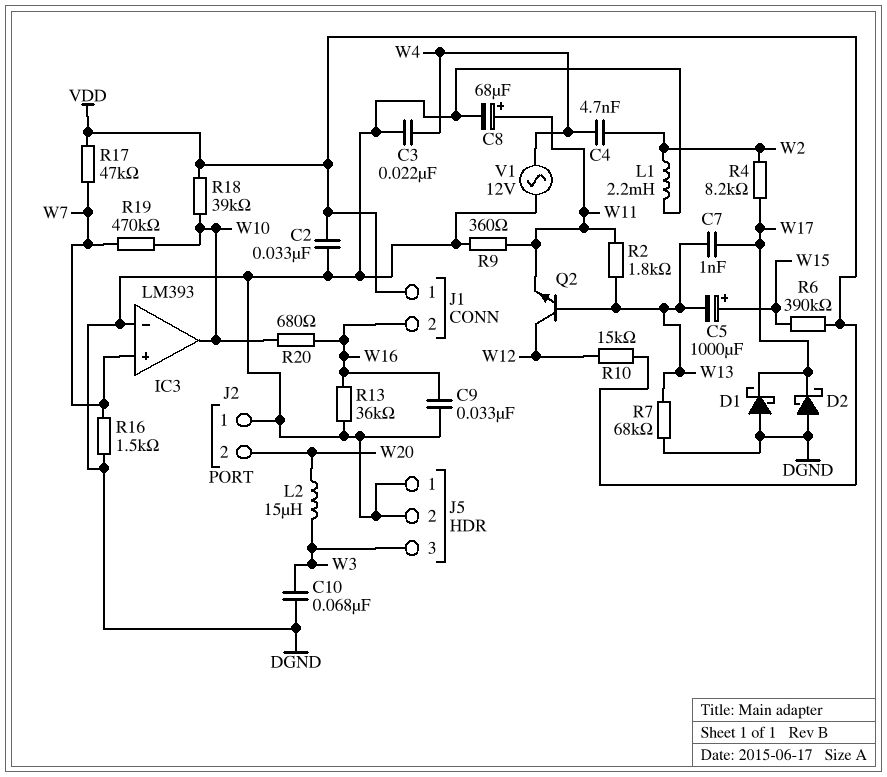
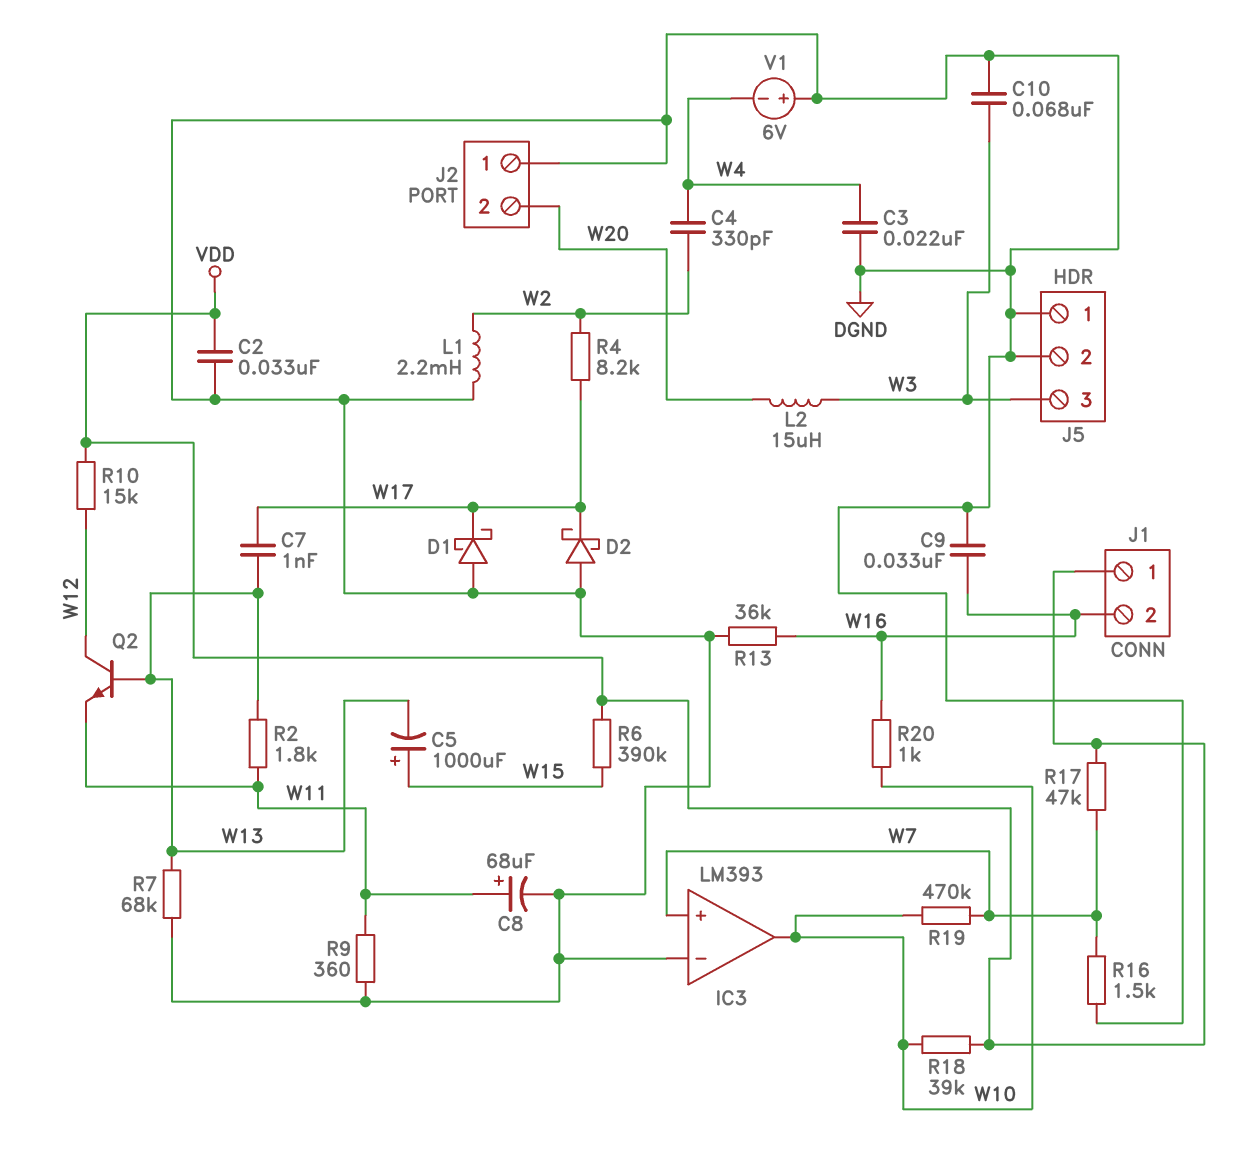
C4: 4.7nF (W2, W4) -> 330pF (W2, W4)
R20: 680 (W10, W16) -> 1k (W10, W16)
V1: AC 12V (DGND, W4) -> 6V (plus DGND, minus W4)

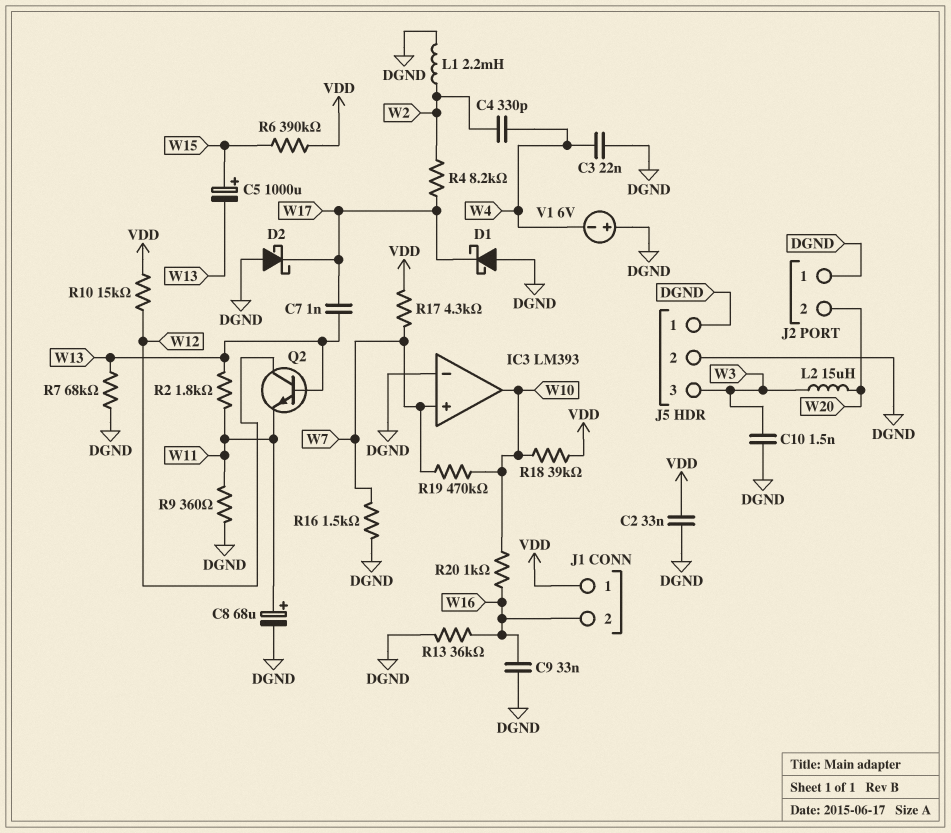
C10: 68nF (DGND, W3) -> 1.5nF (DGND, W3)
R17: 47k (VDD, W7) -> 4.3k (VDD, W7)

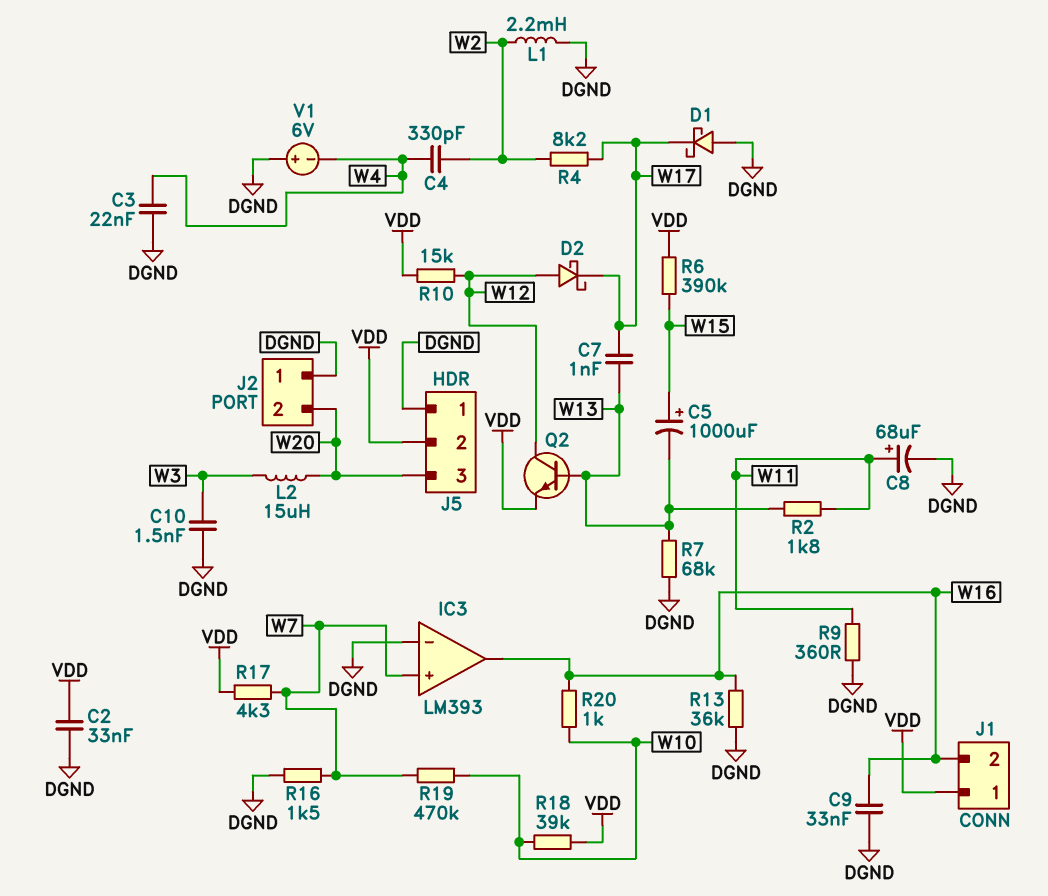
D2: schottky (A DGND, K W17) -> schottky (A W12, K W17)
IC3 pin out: W10 -> W16
J5 pin 2: DGND -> VDD
J5 pin 3: W3 -> W20
Q2: NPN (B W13, C W12, E W11) -> NPN (B W13, C W12, E VDD)

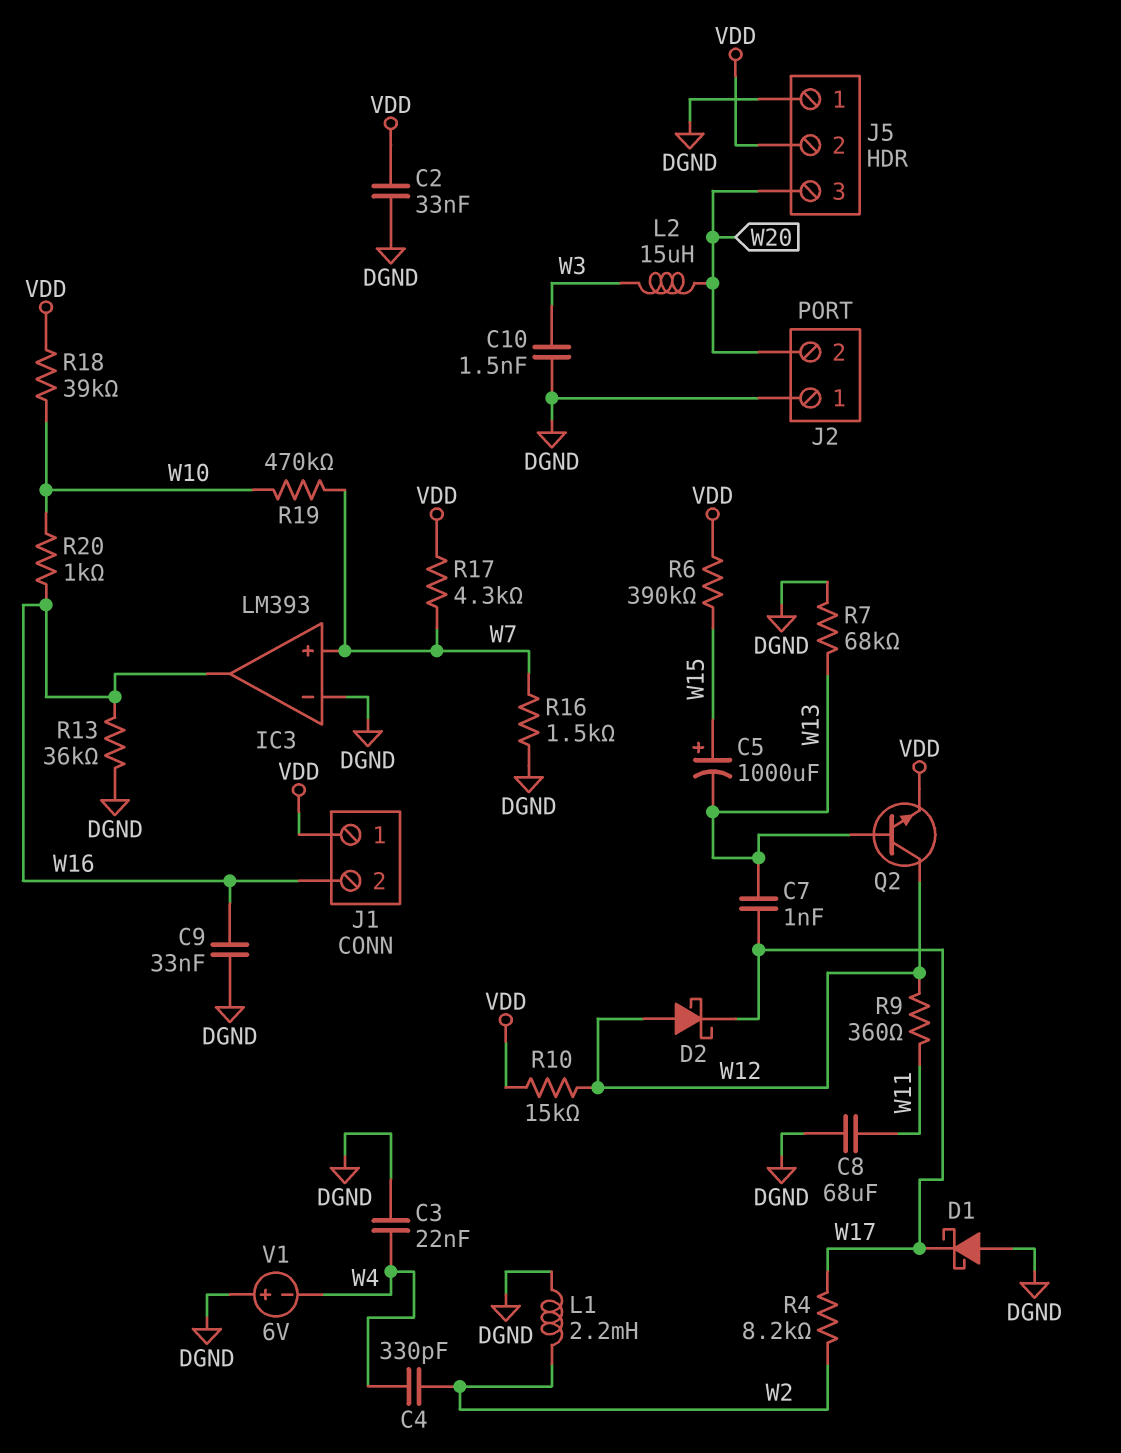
C8: 68uF (plus W11, minus DGND) -> 68uF (DGND, W11)
R2: 1.8k (W11, W13) -> none
R9: 360 (DGND, W11) -> 360 (W11, W12)

